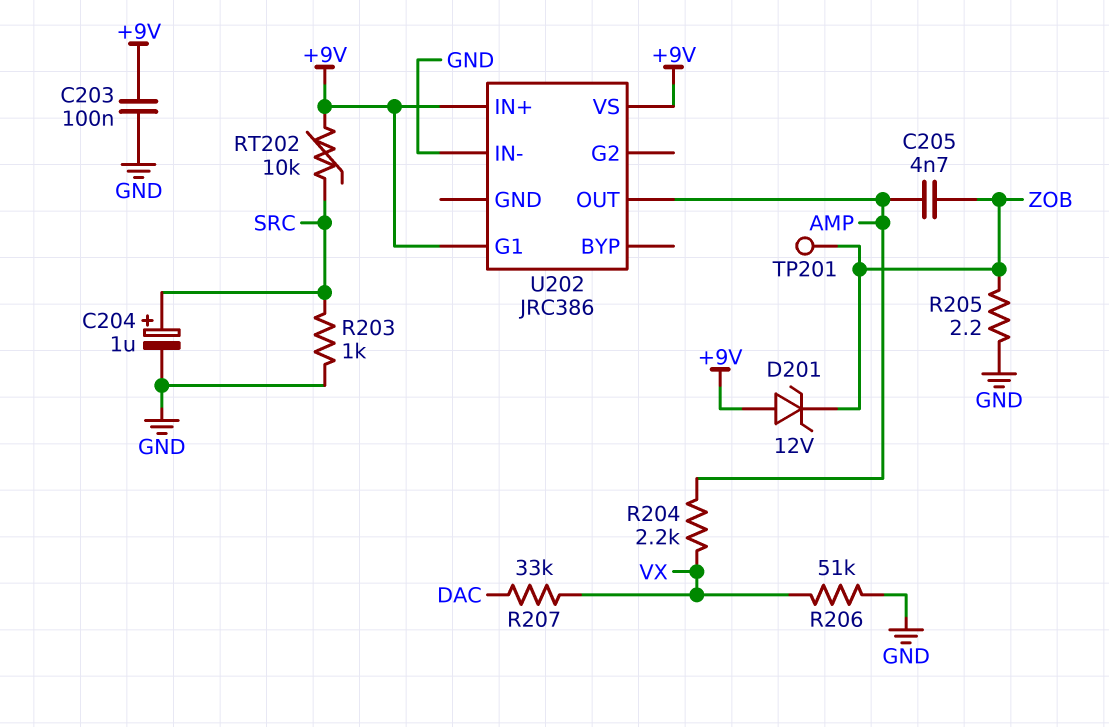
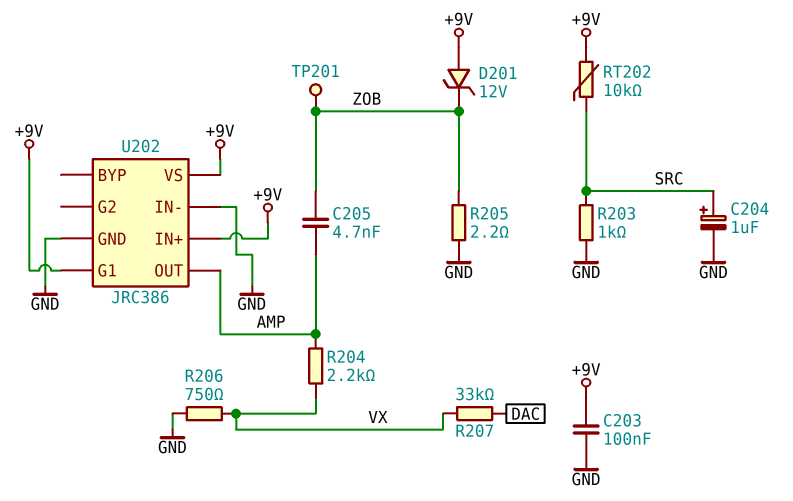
R206: 51k (GND, VX) -> 750 (GND, VX)
U202 pin GND: none -> GND

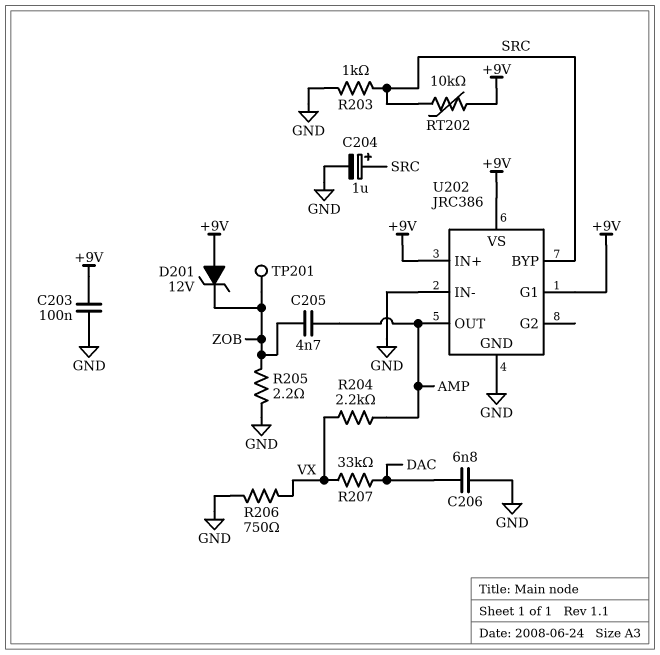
C206: none -> 6.8nF (DAC, GND)
U202 pin BYP: none -> SRC

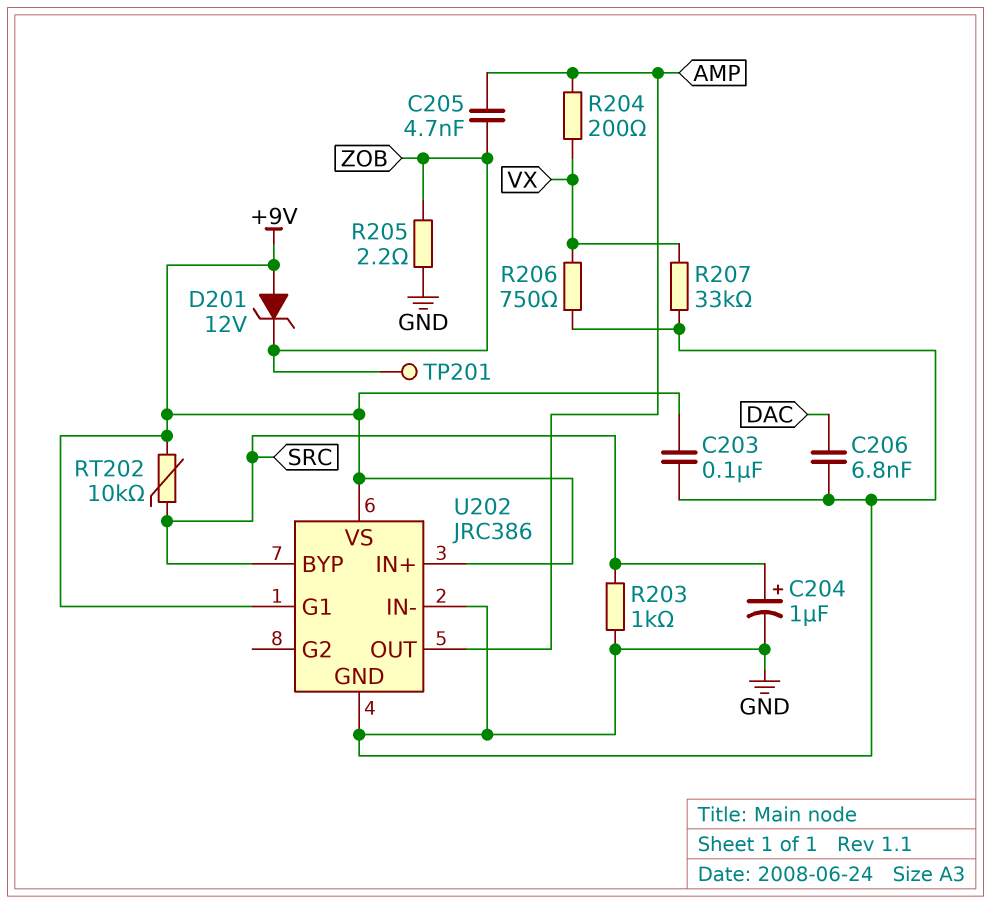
R204: 2.2k (AMP, VX) -> 200 (AMP, VX)
R207: 33k (DAC, VX) -> 33k (GND, VX)

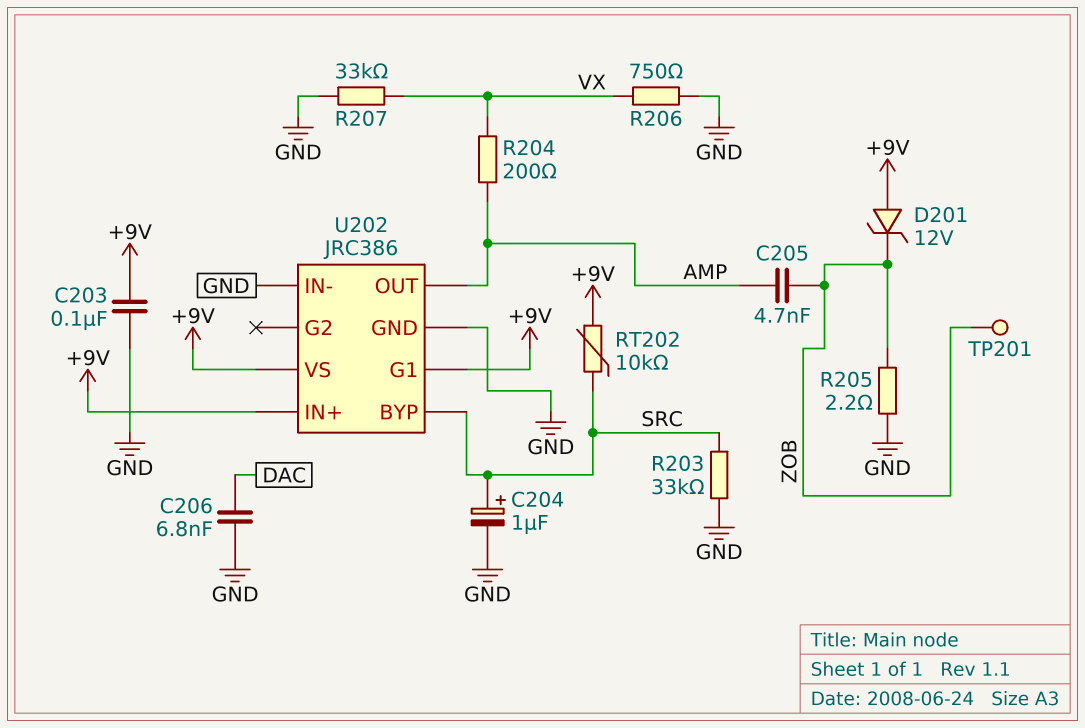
R203: 1k (GND, SRC) -> 33k (GND, SRC)

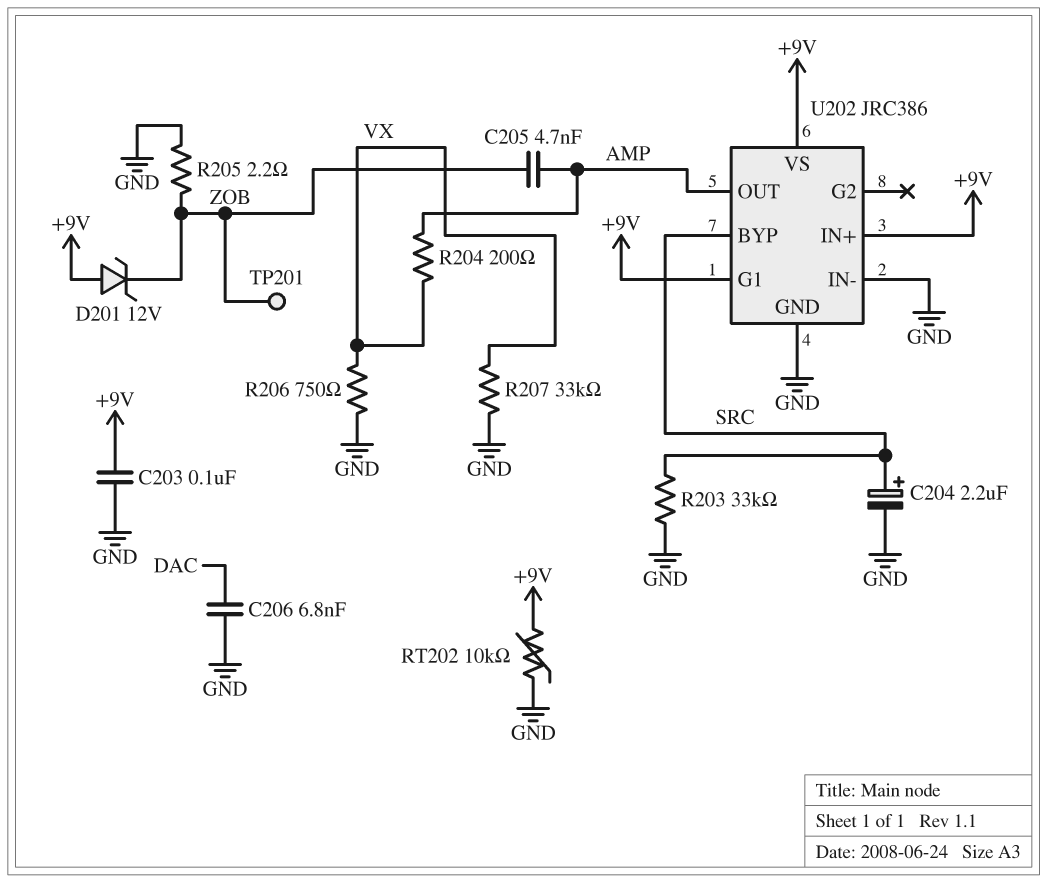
C204: 1uF (plus SRC, minus GND) -> 2.2uF (plus SRC, minus GND)
RT202: 10k (+9V, SRC) -> 10k (+9V, GND)

